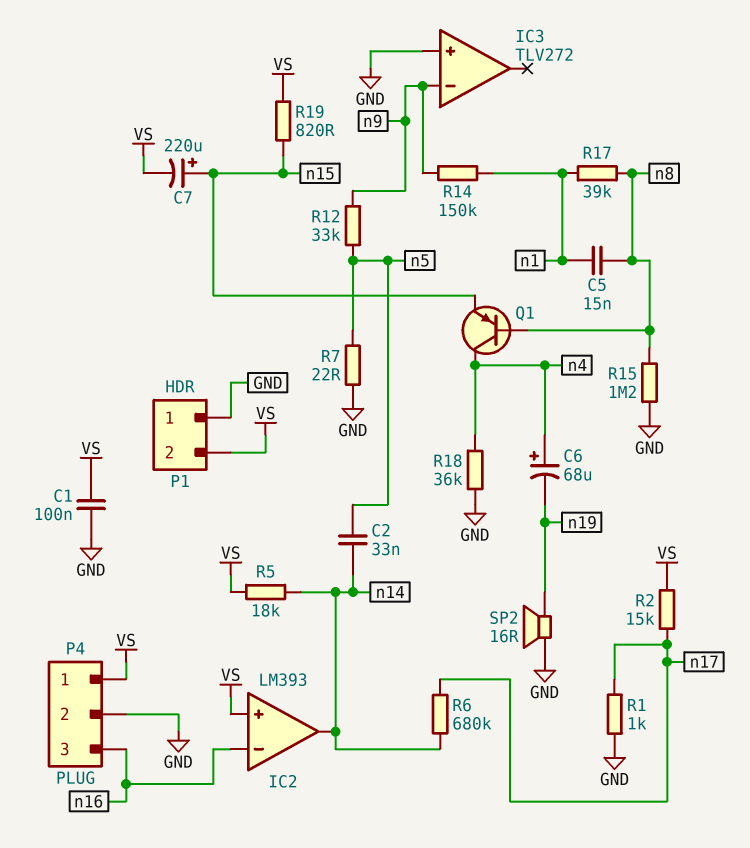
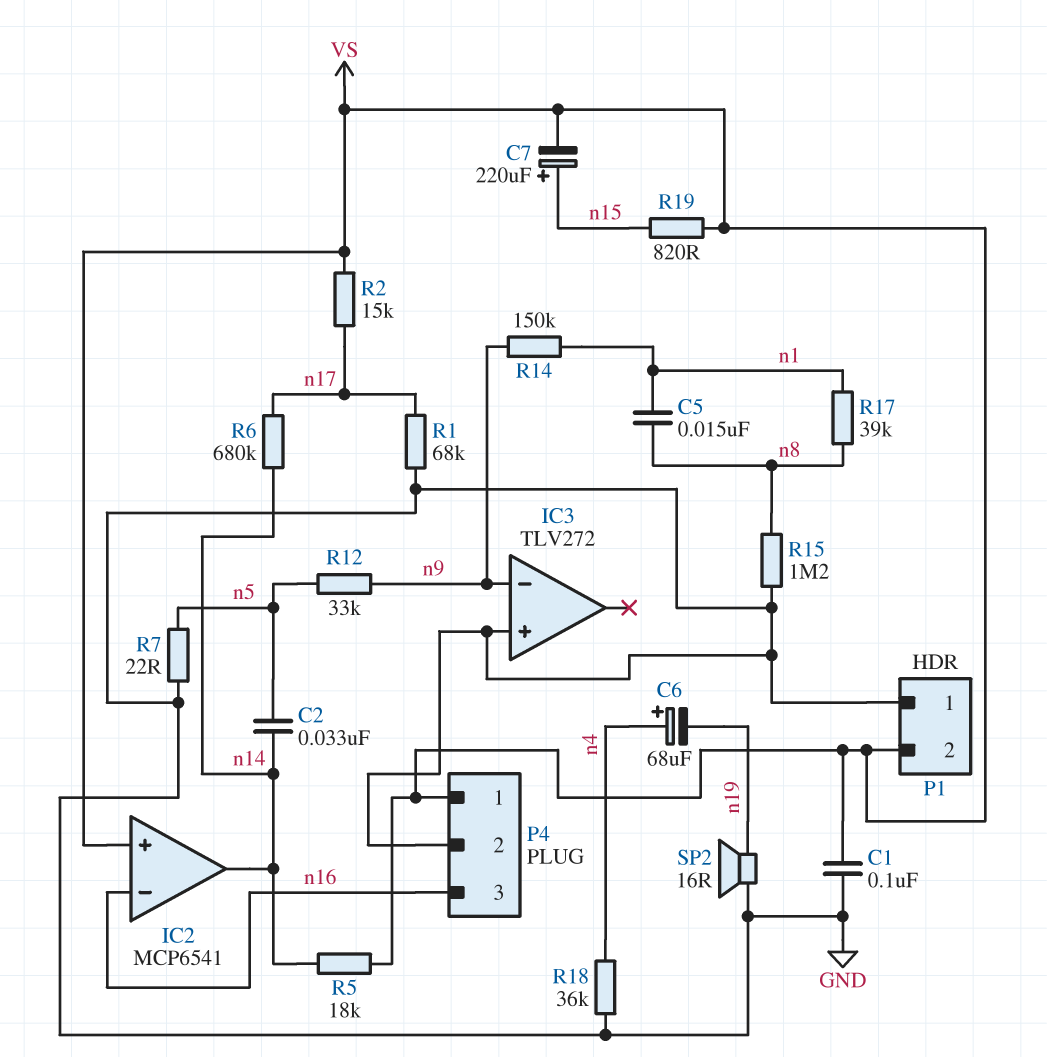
IC2: LM393 -> MCP6541
Q1: PNP (B n8, C n4, E n15) -> none
R1: 1k (GND, n17) -> 68k (GND, n17)

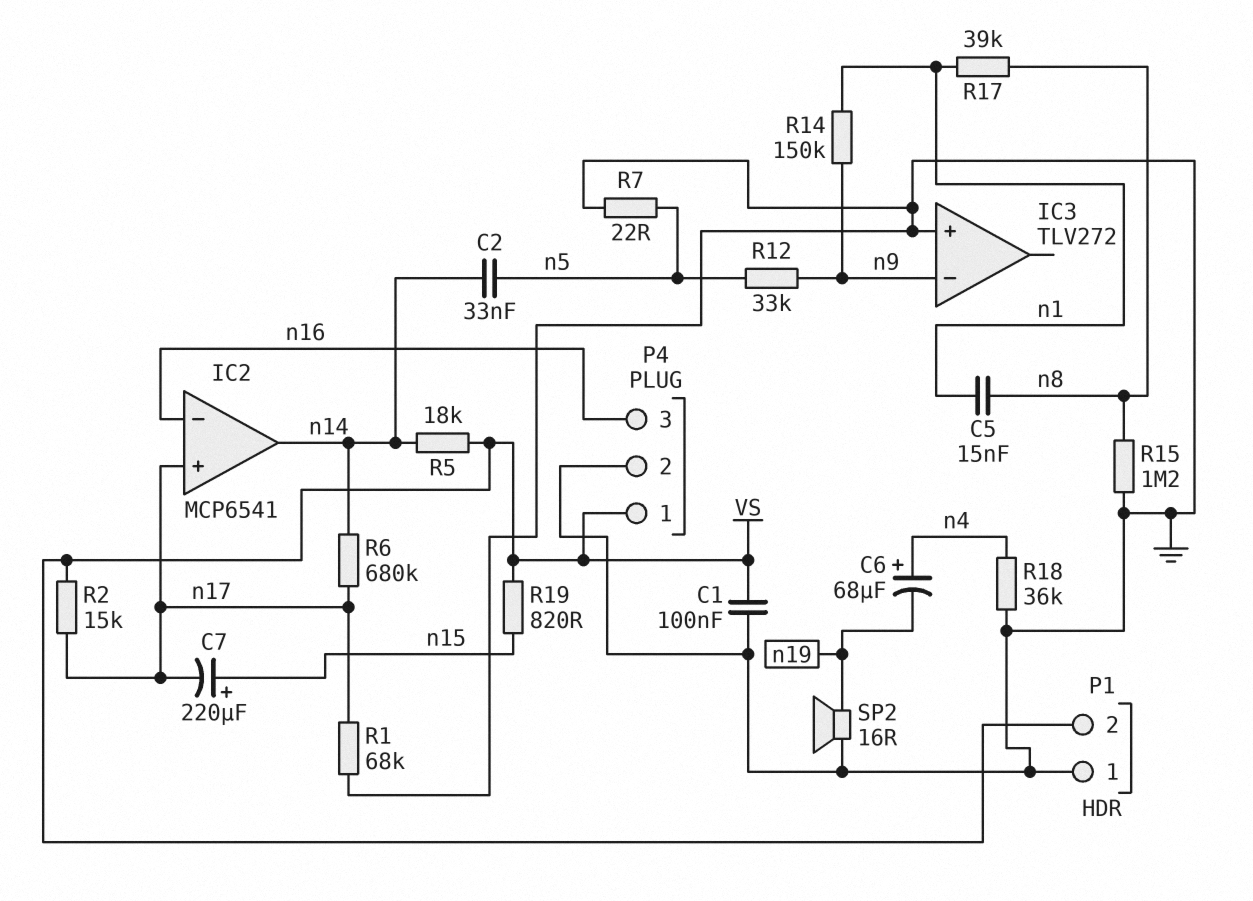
C7: 220uF (plus n15, minus VS) -> 220uF (plus n15, minus n17)
IC2 pin in+: VS -> n17

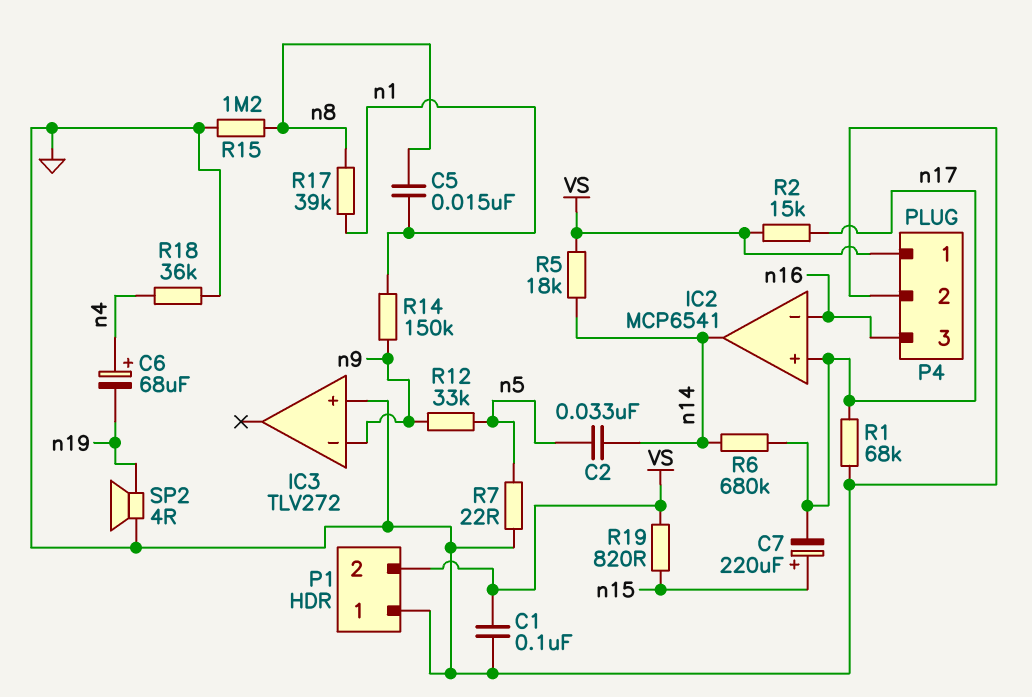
SP2: speaker 16R (GND, n19) -> speaker 4R (GND, n19)

